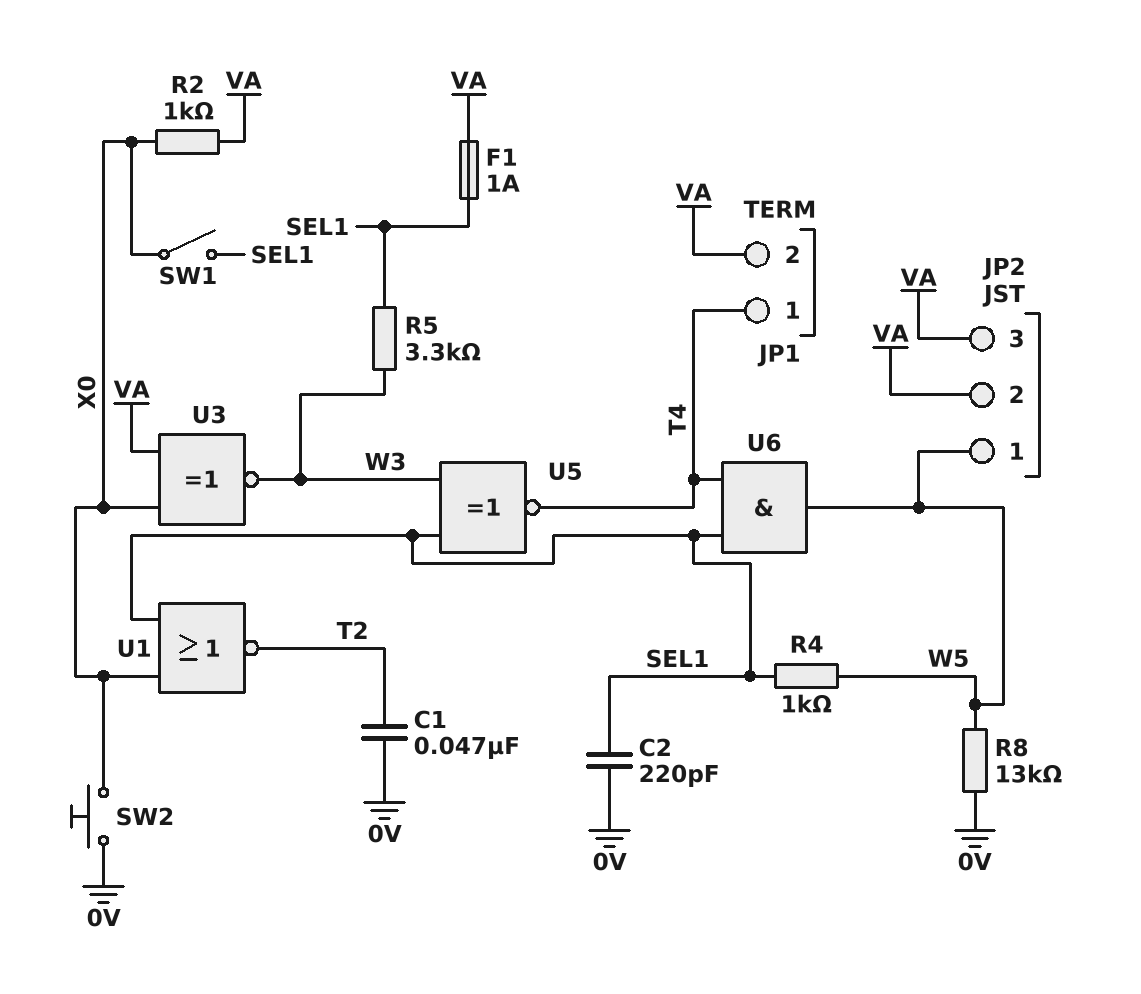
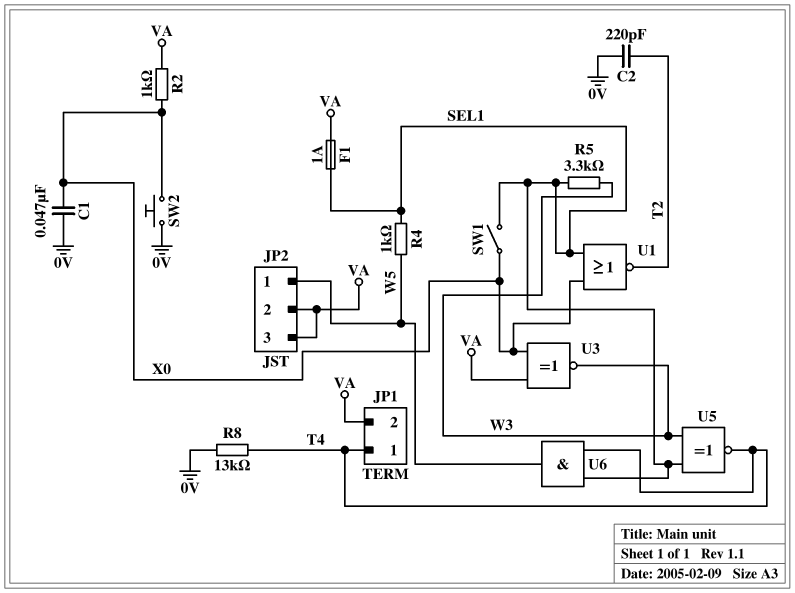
C1: 47nF (0V, T2) -> 47nF (0V, X0)
C2: 220pF (0V, SEL1) -> 220pF (0V, T2)
R8: 13k (0V, W5) -> 13k (0V, T4)

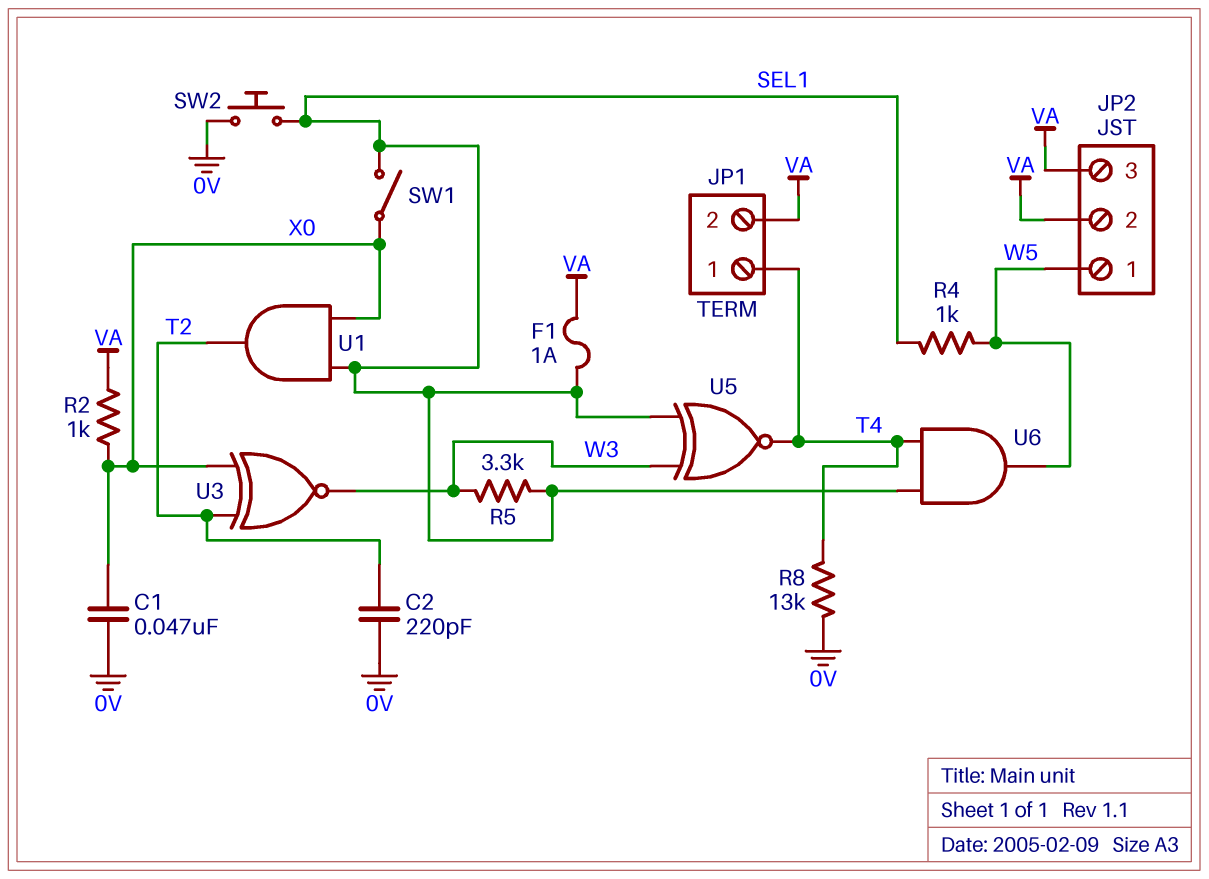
SW2: button (0V, X0) -> button (0V, SEL1)
U1: NOR (in SEL1, in X0, out T2) -> AND (in SEL1, in X0, out T2)
U3: XNOR (in VA, in X0, out W3) -> XNOR (in T2, in X0, out W3)

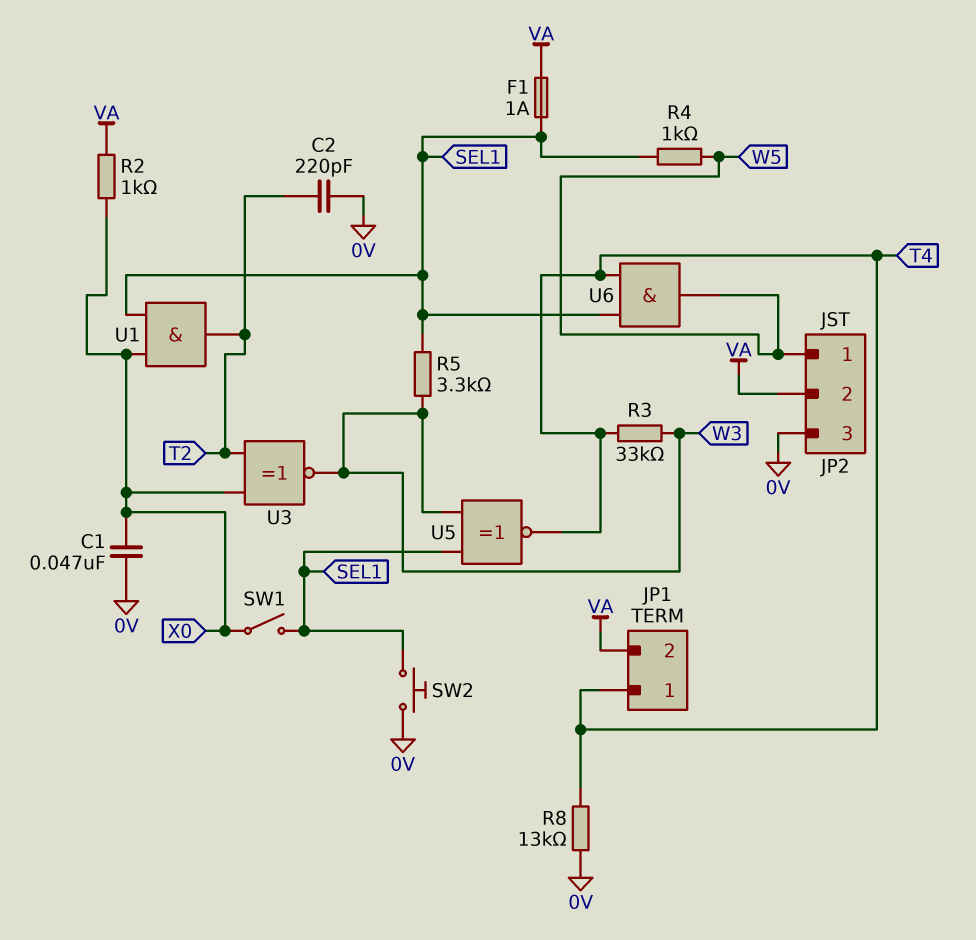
JP2 pin 3: VA -> 0V
R3: none -> 33k (T4, W3)

